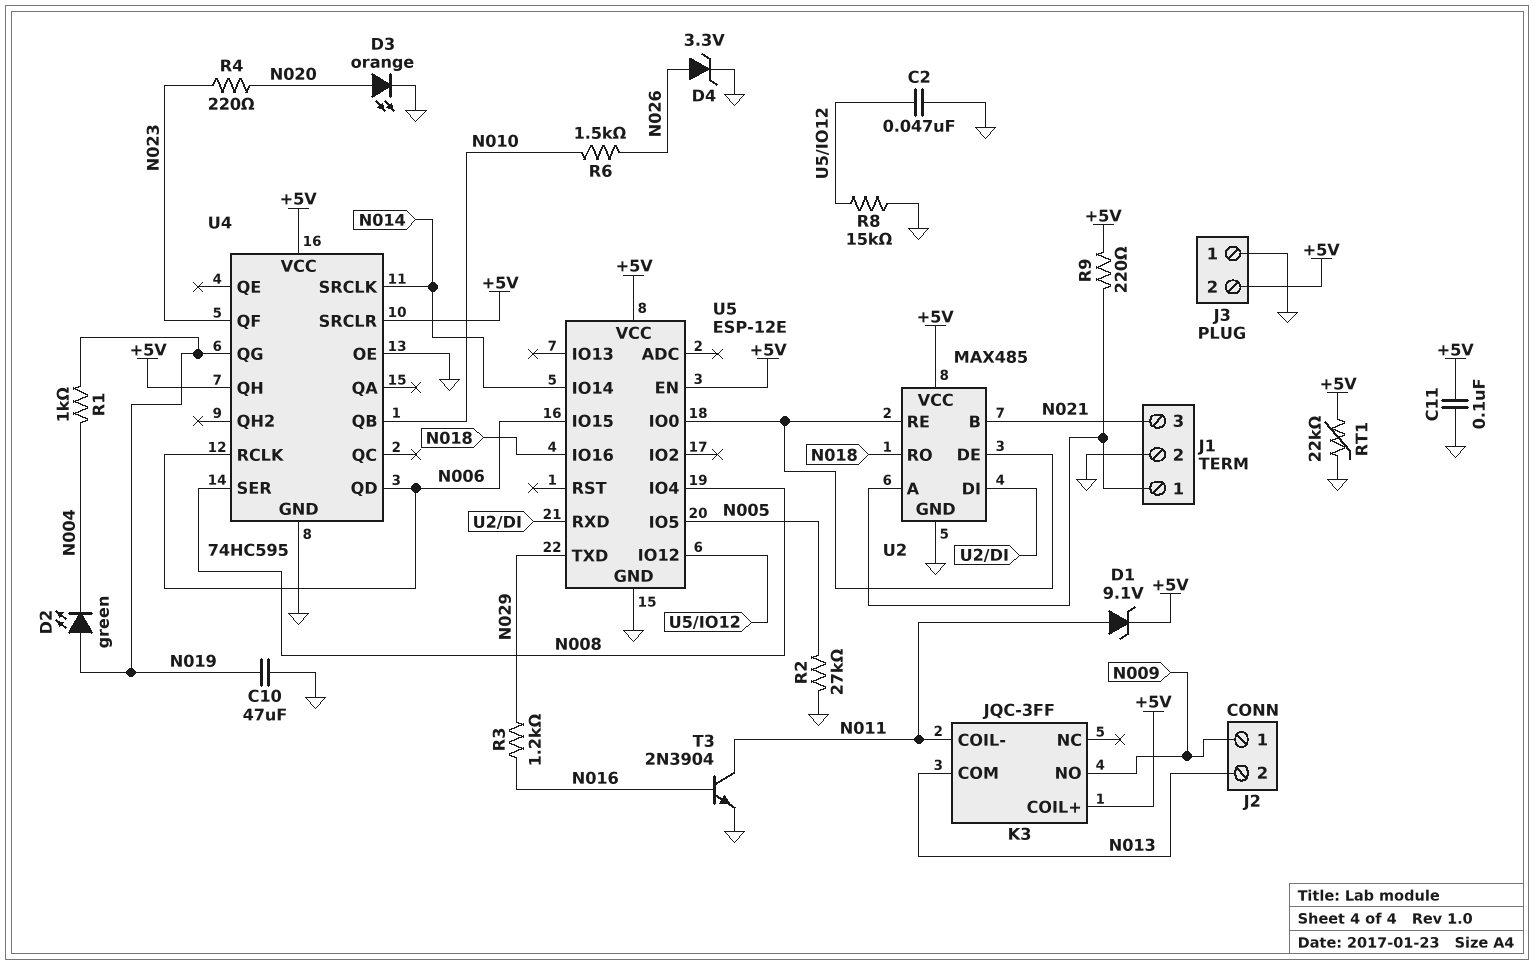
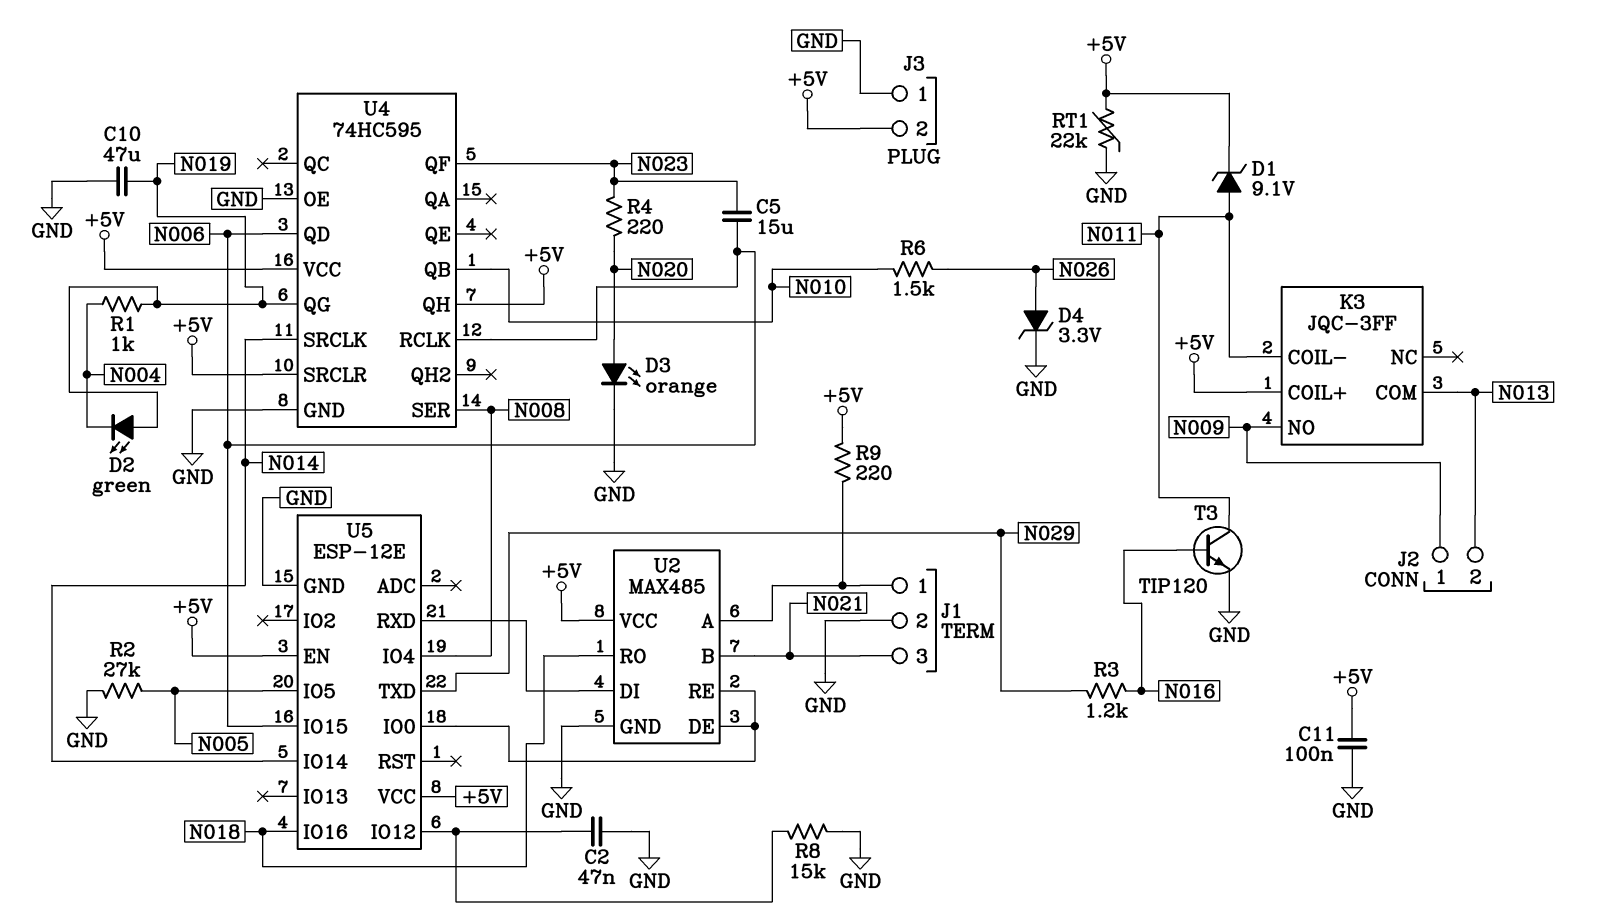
C5: none -> 15uF (N006, N023)
T3: NPN 2N3904 (B N016, C N011, E GND) -> NPN TIP120 (B N016, C N011, E GND)

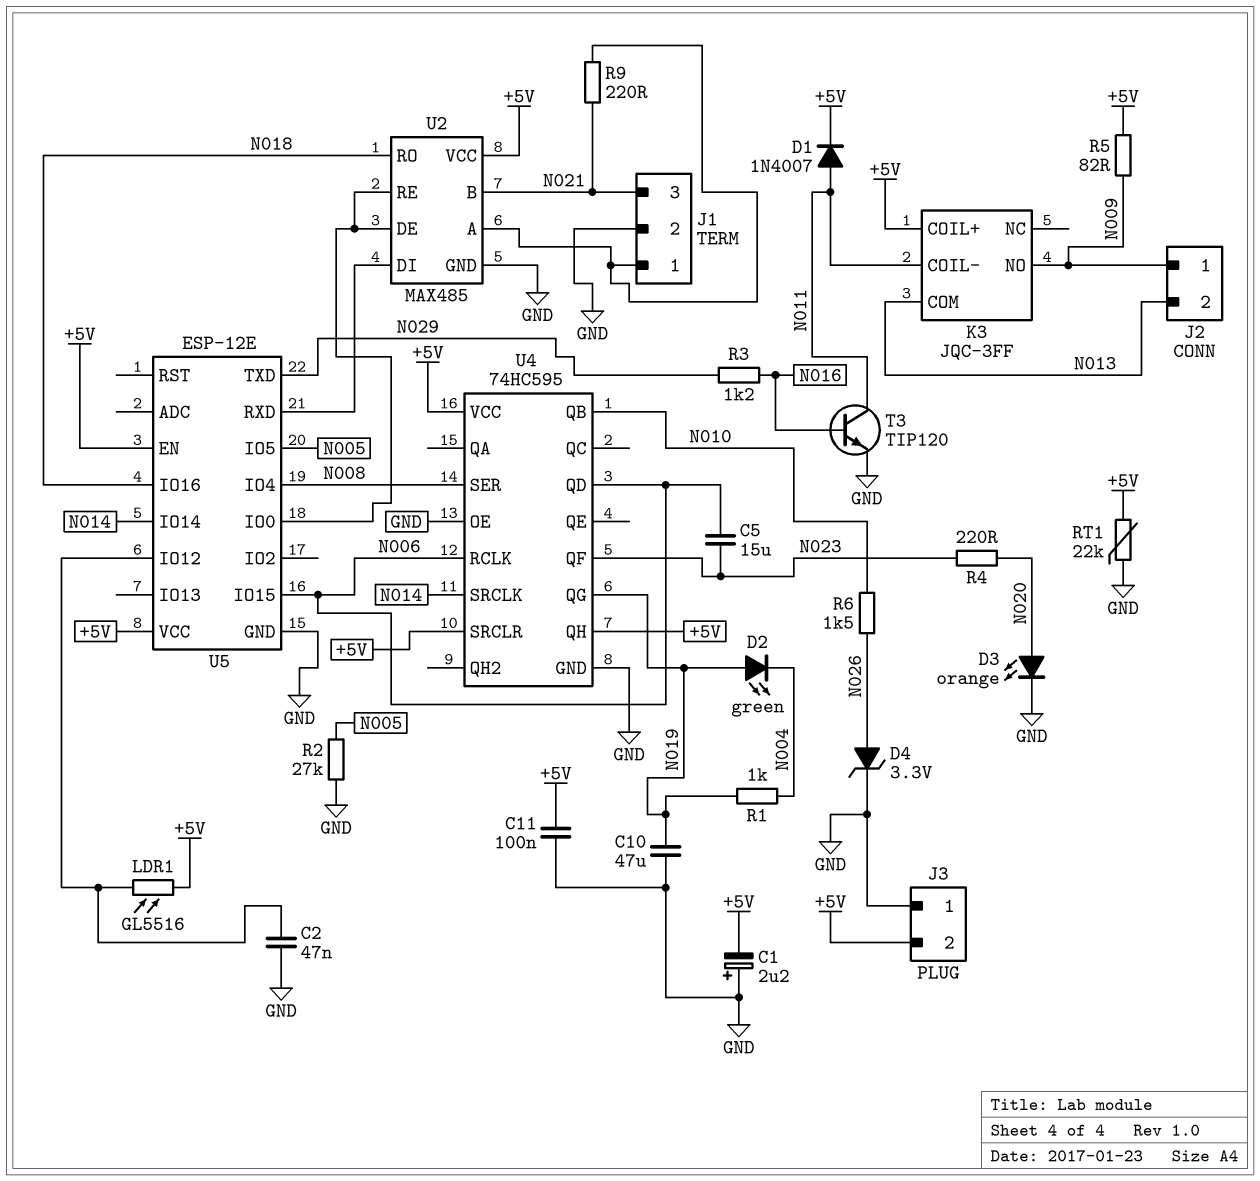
C1: none -> 2.2uF (plus GND, minus +5V)
D1: zener 9.1V (A N011, K +5V) -> diode 1N4007 (A N011, K +5V)
LDR1: none -> GL5516 (+5V, U5/IO12)
R5: none -> 82 (+5V, N009)
R8: 15k (GND, U5/IO12) -> none
R9: 220 (+5V, J1/1) -> 220 (J1/1, N021)

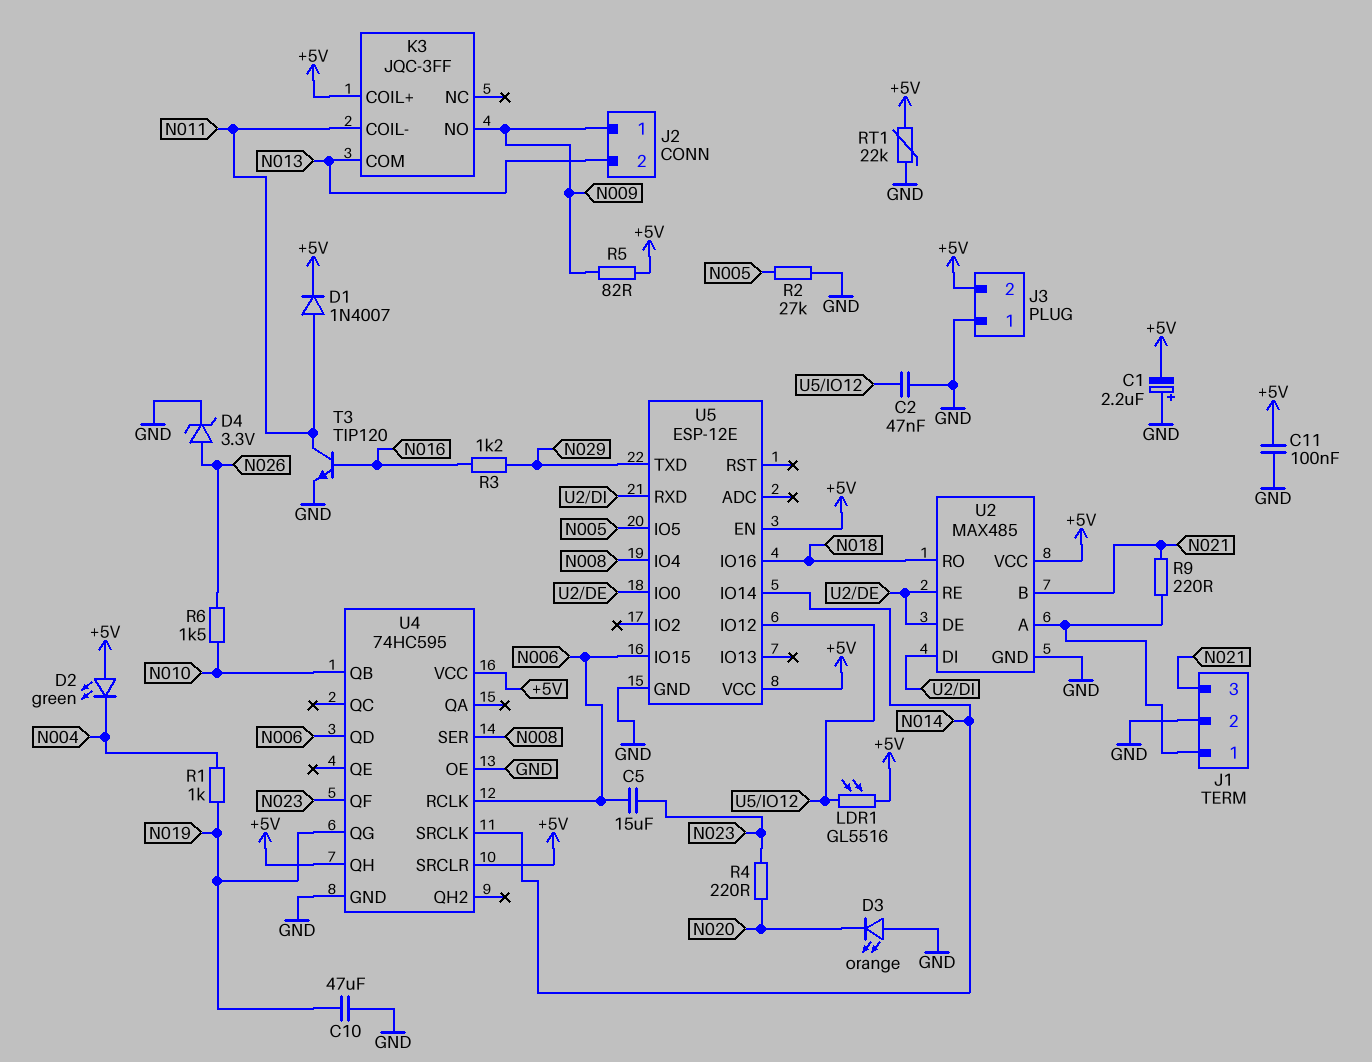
D2: LED green (A N019, K N004) -> LED green (A +5V, K N004)
D3: LED orange (A N020, K GND) -> LED orange (A GND, K N020)

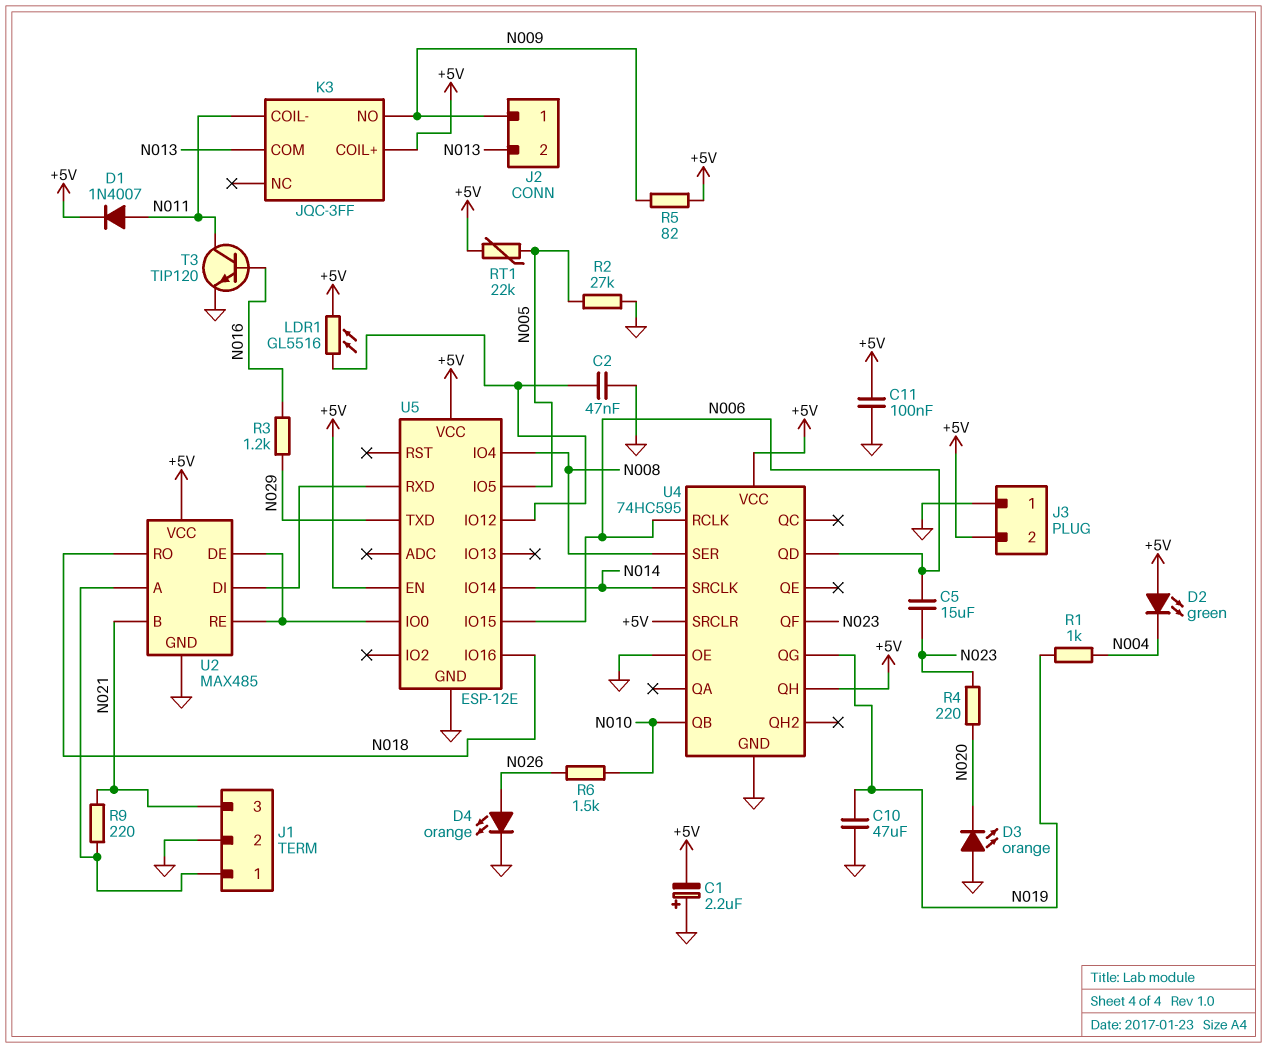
D4: zener 3.3V (A N026, K GND) -> LED orange (A N026, K GND)
RT1: 22k (+5V, GND) -> 22k (+5V, N005)

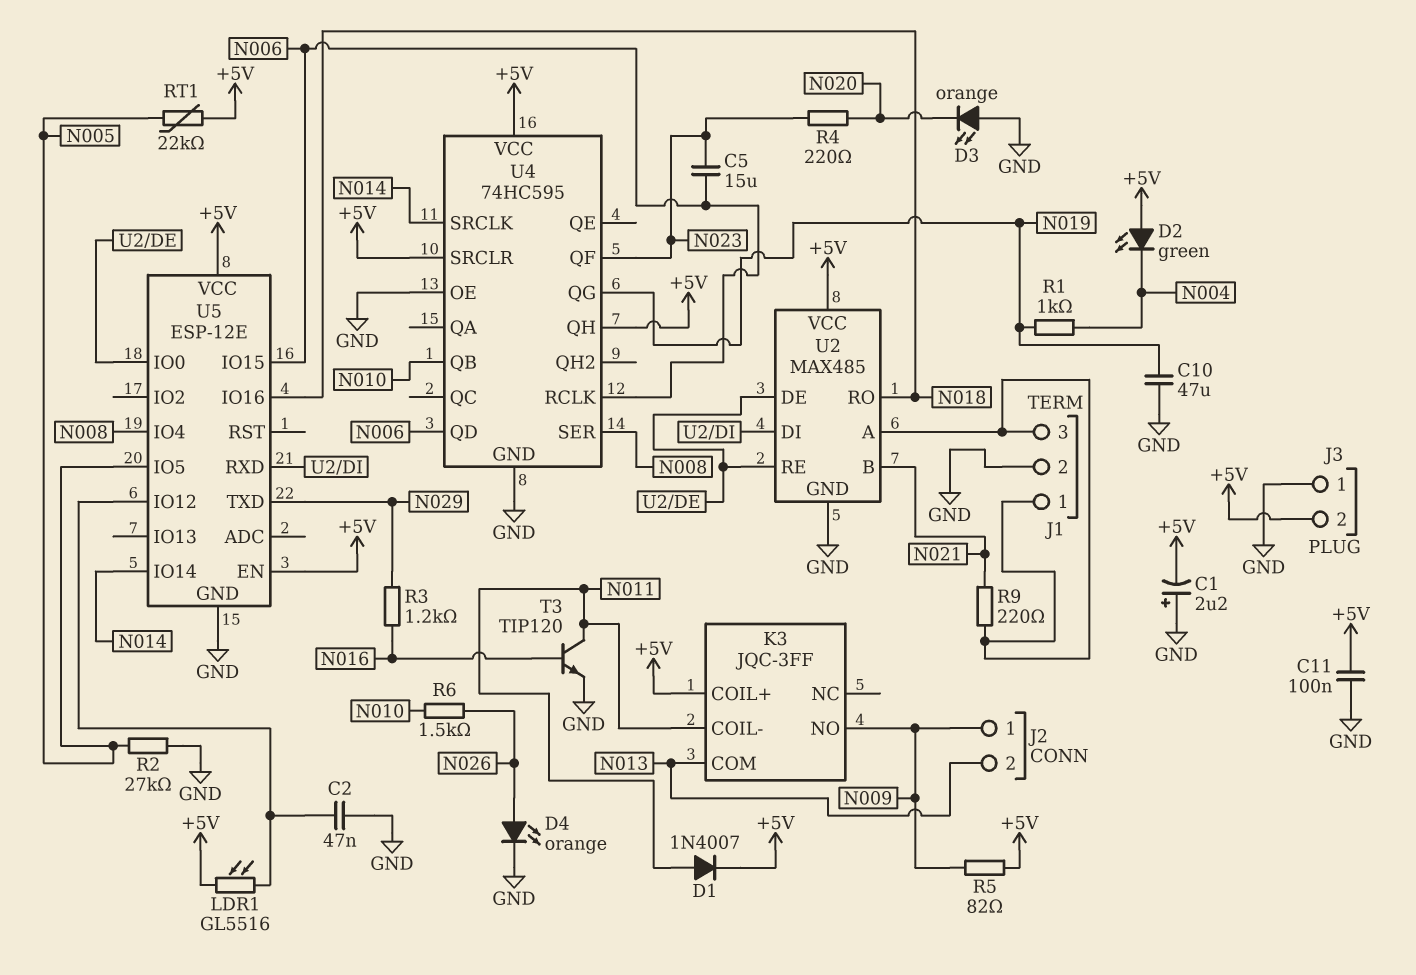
J1 pin 3: N021 -> J1/1

